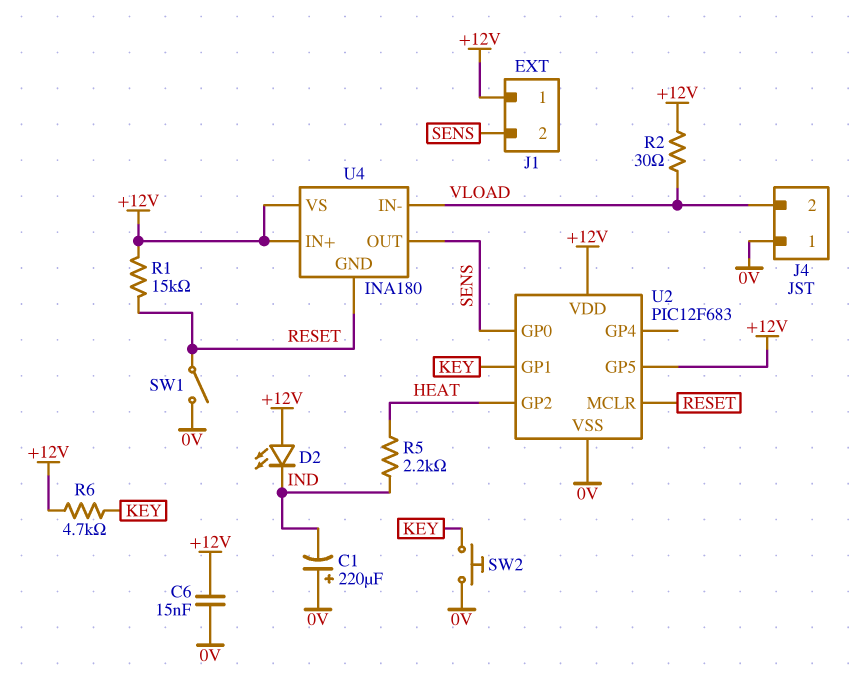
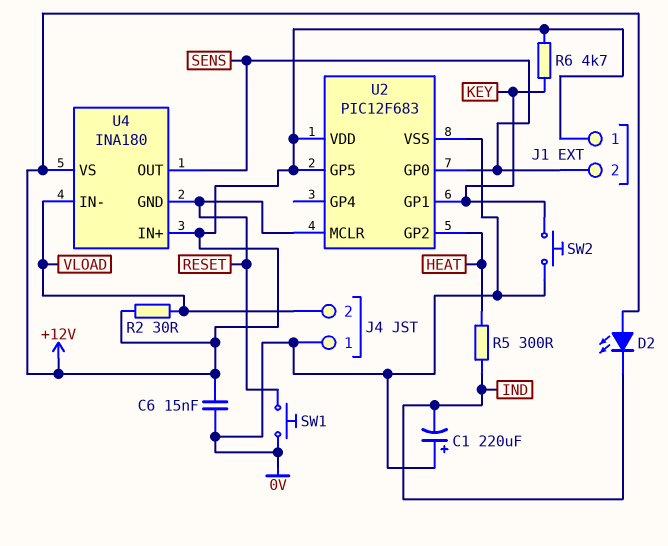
R1: 15k (+12V, RESET) -> none
R5: 2.2k (HEAT, IND) -> 300 (HEAT, IND)
SW1: switch (0V, RESET) -> button (0V, RESET)

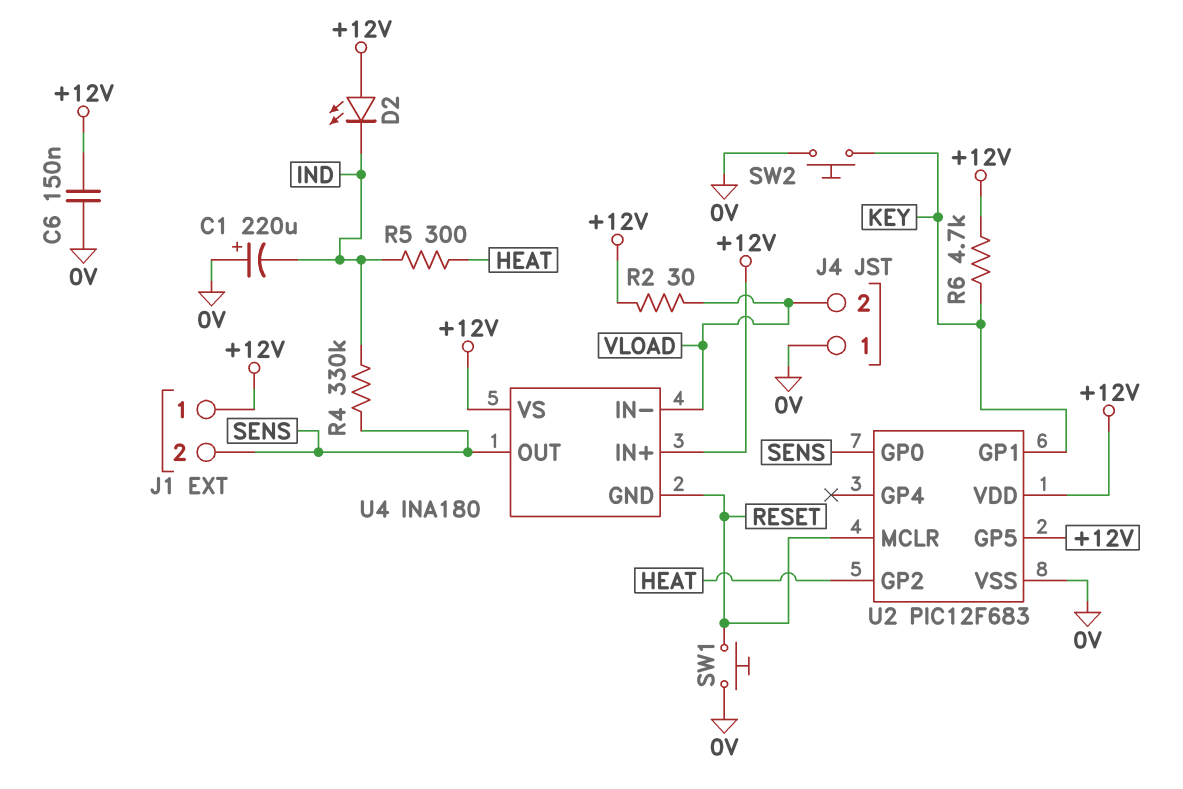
C6: 15nF (+12V, 0V) -> 150nF (+12V, 0V)
R4: none -> 330k (IND, SENS)

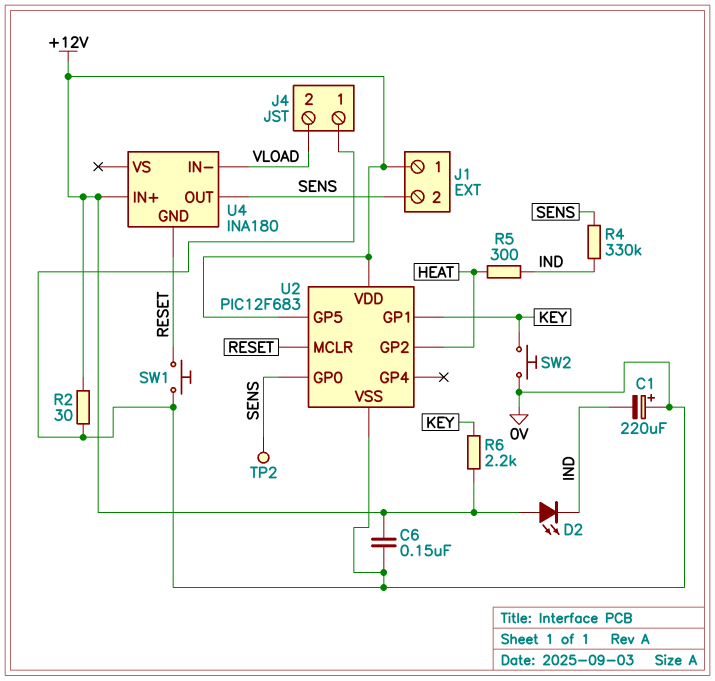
R2: 30 (+12V, VLOAD) -> 30 (+12V, 0V)
R6: 4.7k (+12V, KEY) -> 2.2k (+12V, KEY)
TP2: none -> test point (SENS)
U4 pin VS: +12V -> none

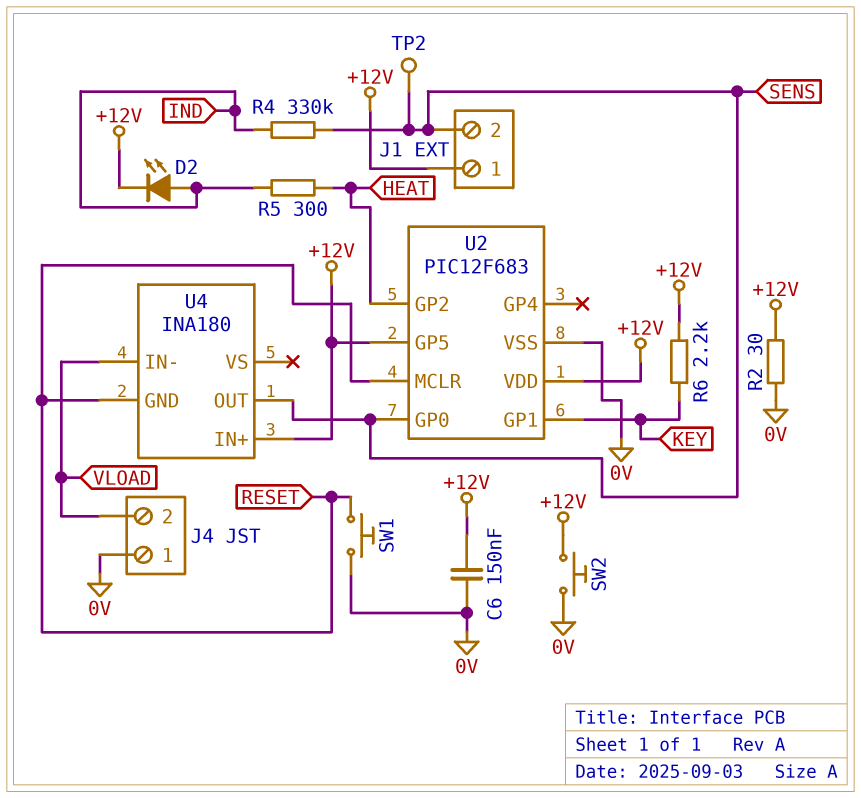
C1: 220uF (plus 0V, minus IND) -> none
D2: LED (A +12V, K IND) -> LED (A IND, K +12V)
SW2: button (0V, KEY) -> button (+12V, 0V)

